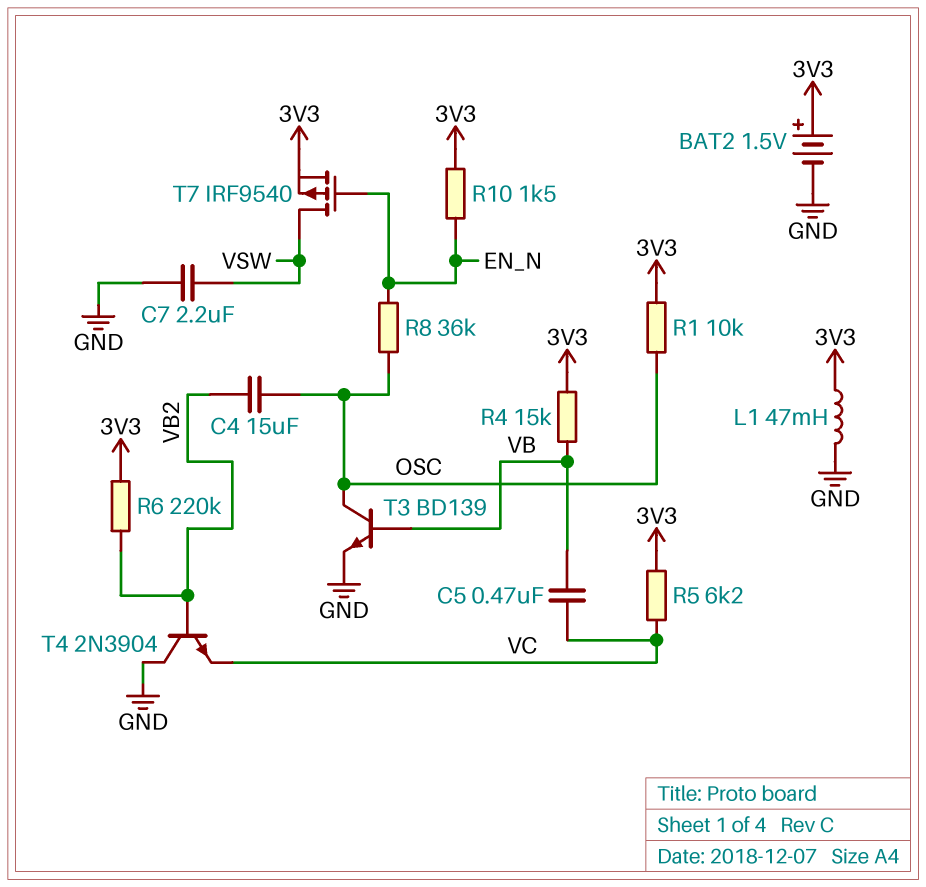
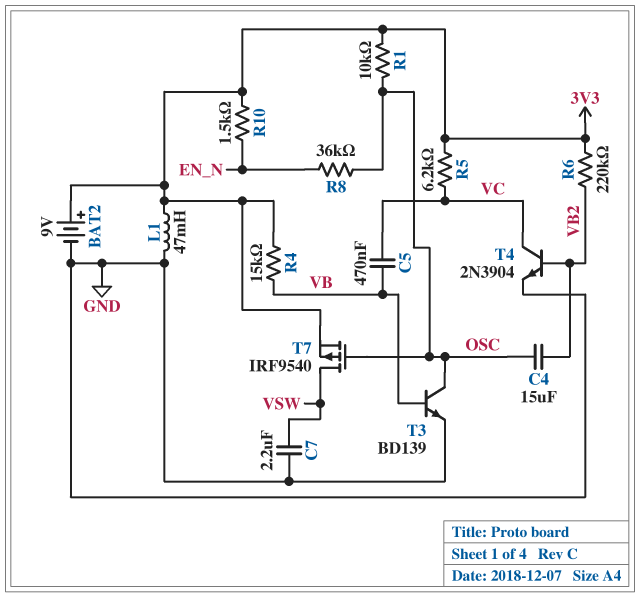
BAT2: 1.5V (plus 3V3, minus GND) -> 9V (plus 3V3, minus GND)
T4: NPN 2N3904 (B VB2, C GND, E VC) -> NPN 2N3904 (B VB2, C VC, E GND)
T7: PMOS IRF9540 (G EN_N, D VSW, S 3V3) -> PMOS IRF9540 (G OSC, D VSW, S 3V3)

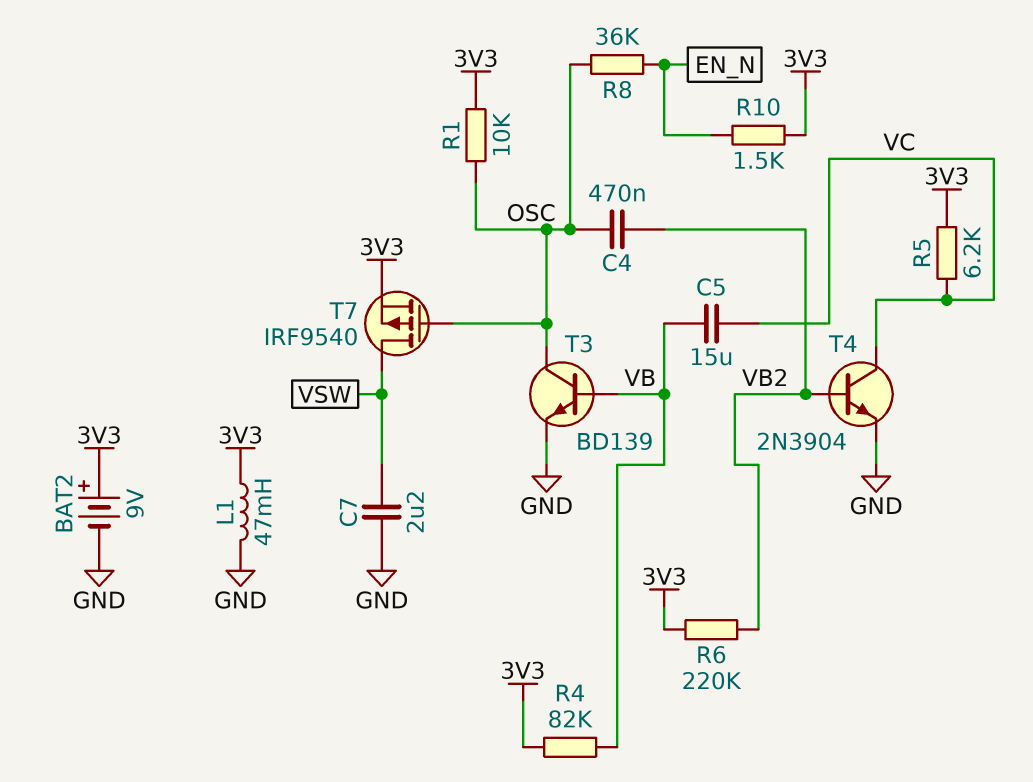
C4: 15uF (OSC, VB2) -> 470nF (OSC, VB2)
C5: 470nF (VB, VC) -> 15uF (VB, VC)
R4: 15k (3V3, VB) -> 82k (3V3, VB)

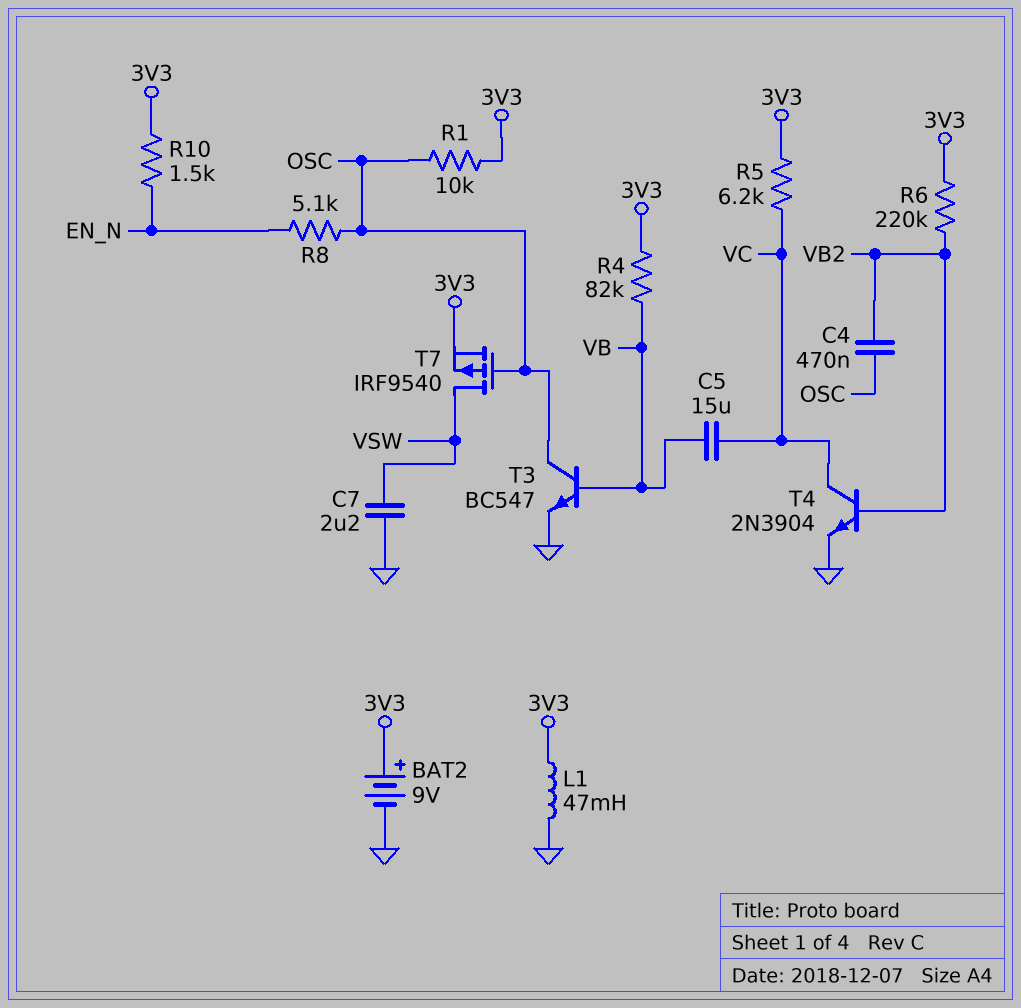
R8: 36k (EN_N, OSC) -> 5.1k (EN_N, OSC)
T3: NPN BD139 (B VB, C OSC, E GND) -> NPN BC547 (B VB, C OSC, E GND)

